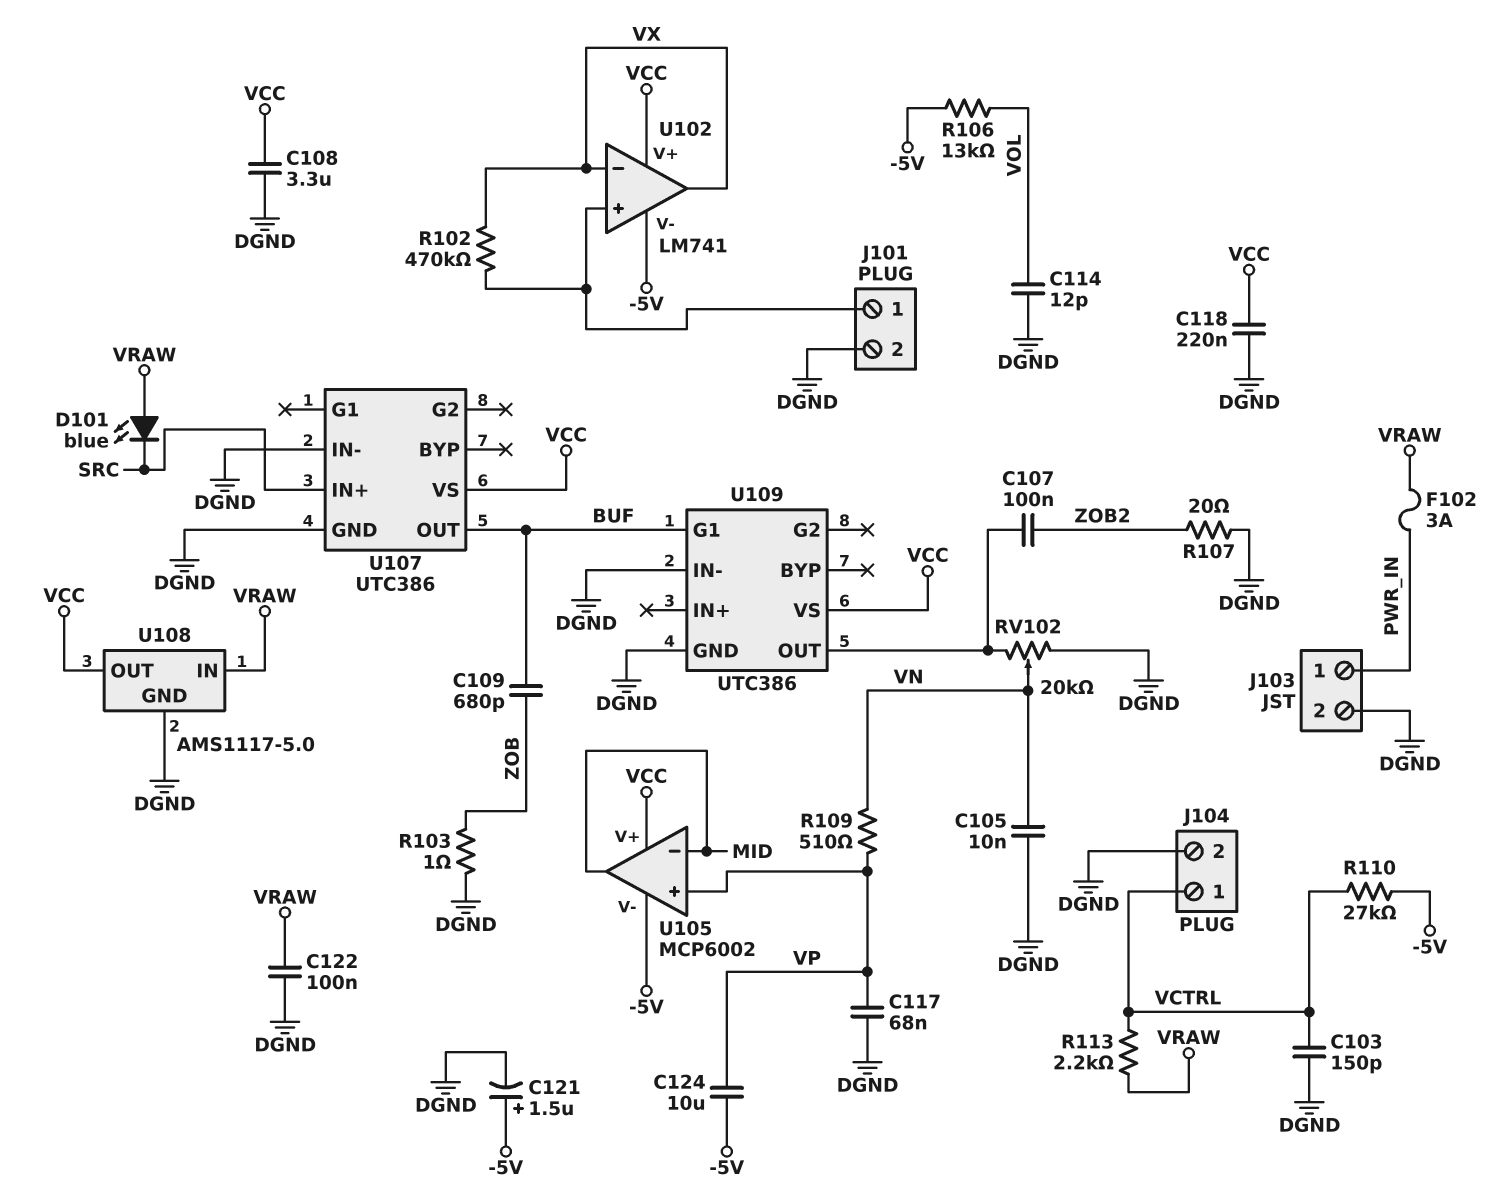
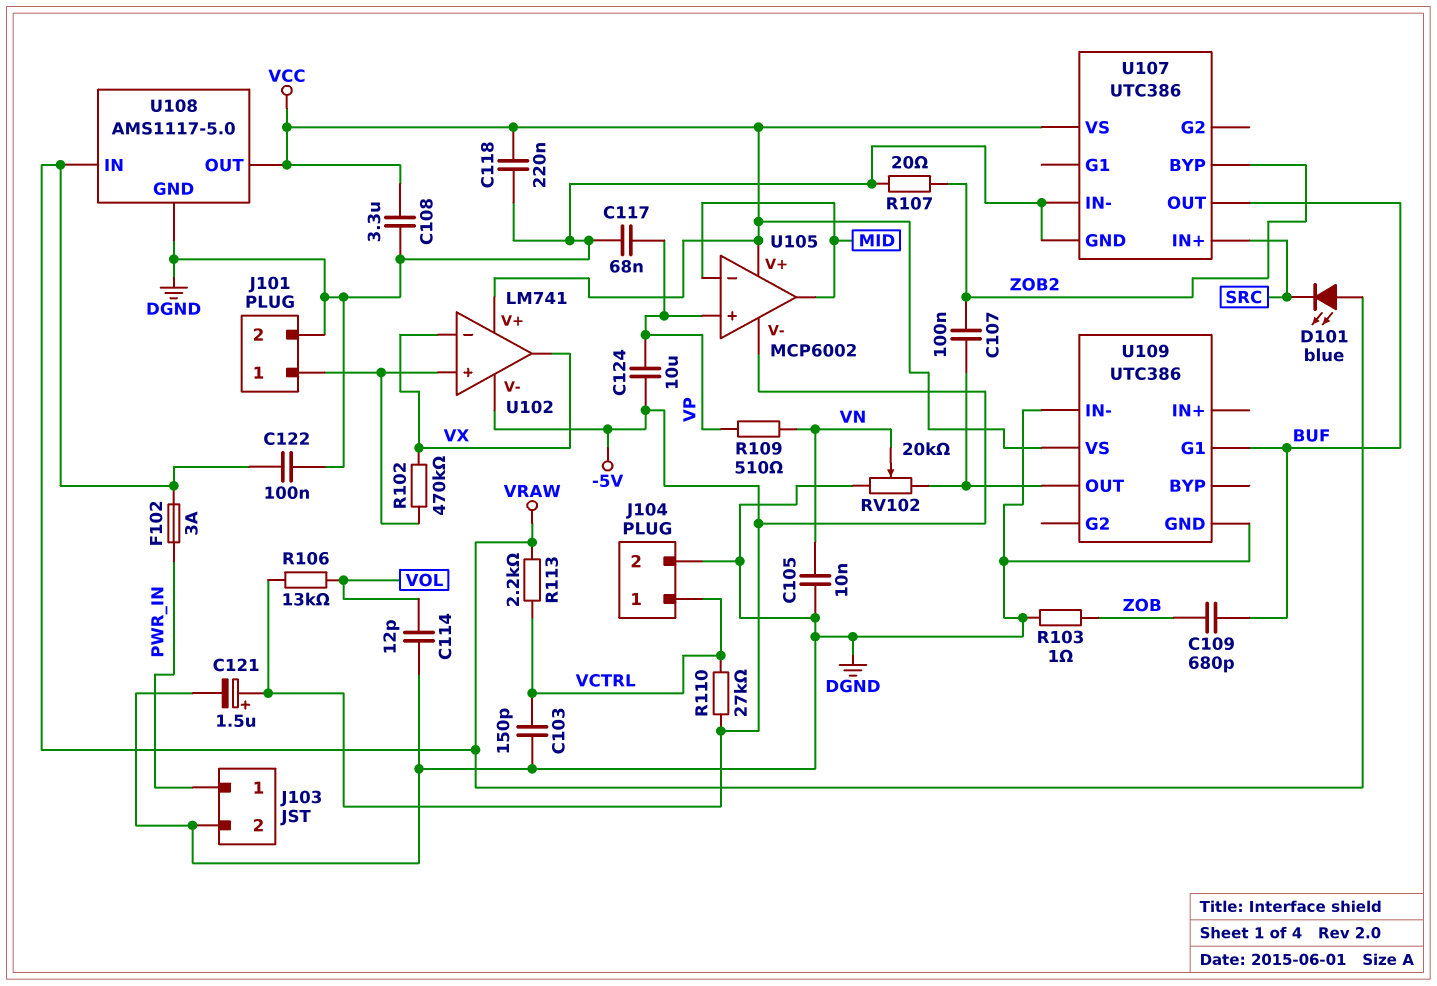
U107 pin BYP: none -> ZOB2

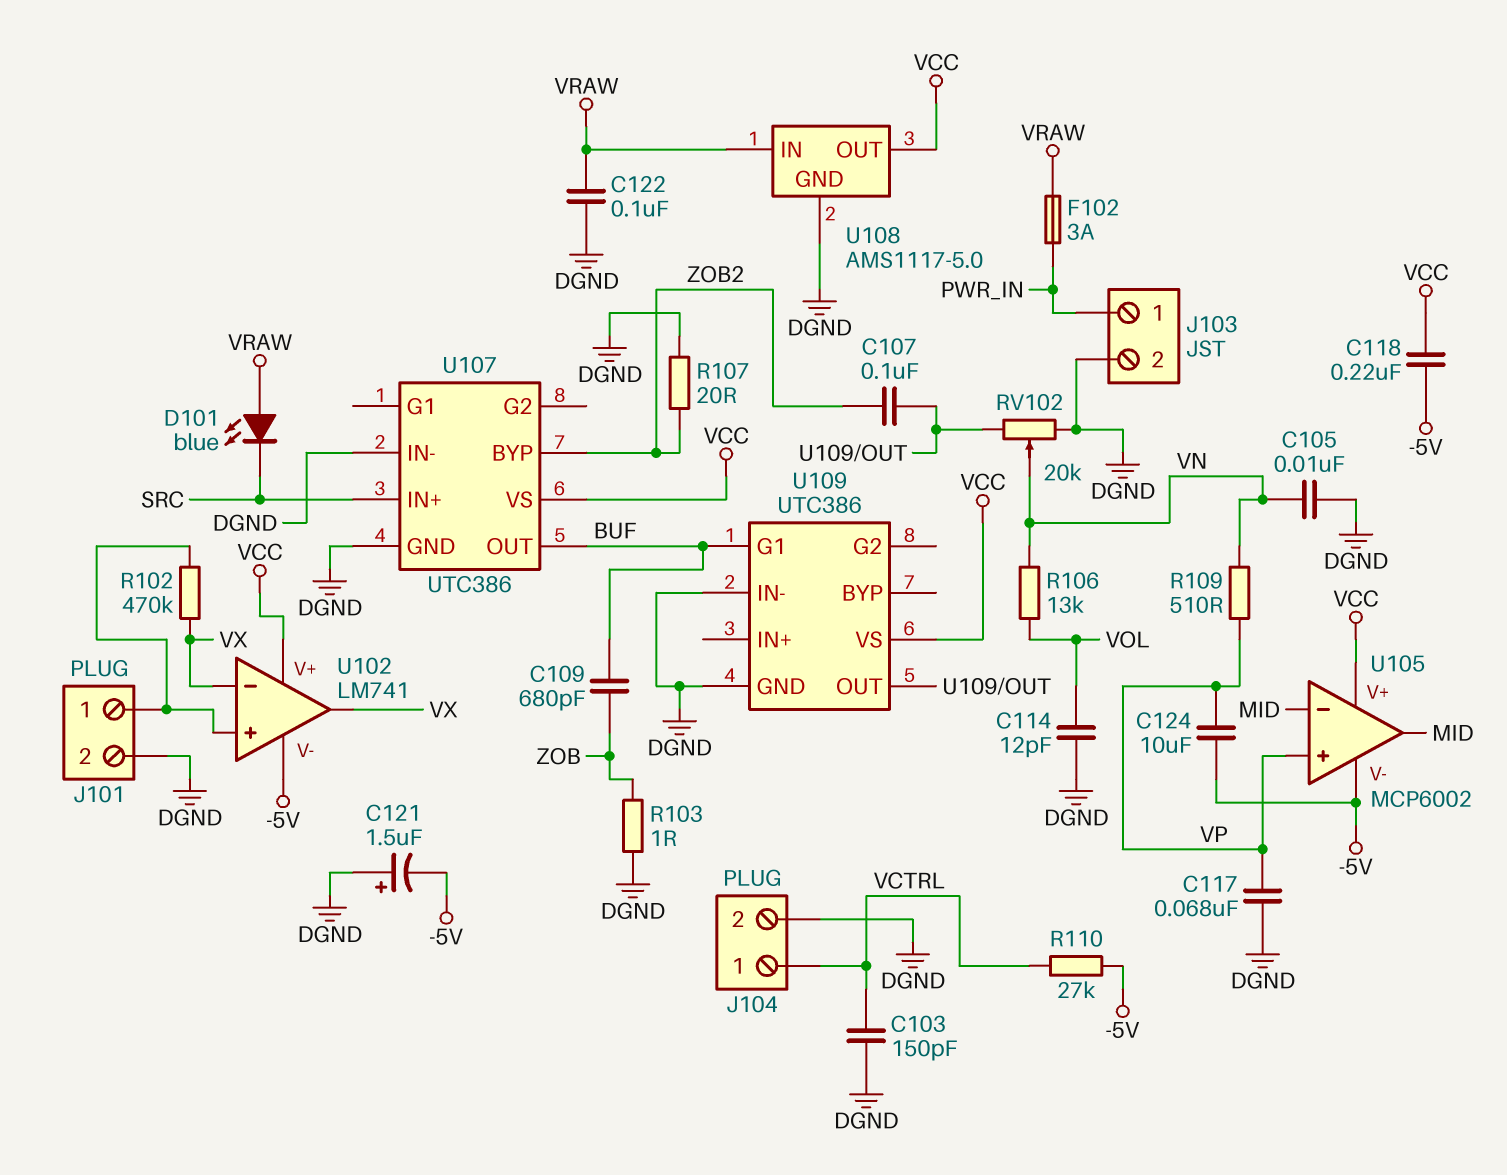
C108: 3.3uF (DGND, VCC) -> none
C118: 220nF (DGND, VCC) -> 220nF (-5V, VCC)
C121: 1.5uF (plus -5V, minus DGND) -> 1.5uF (plus DGND, minus -5V)
R106: 13k (-5V, VOL) -> 13k (VN, VOL)
R113: 2.2k (VCTRL, VRAW) -> none

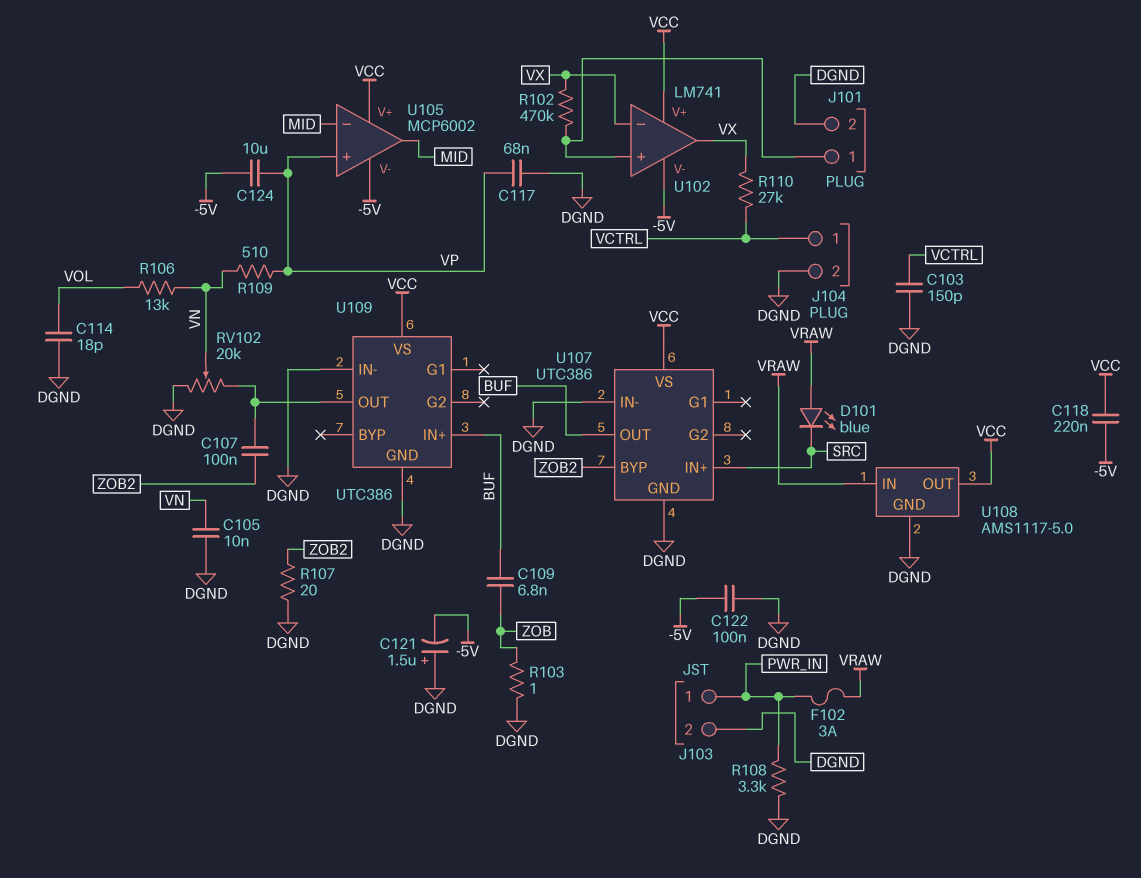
C109: 680pF (BUF, ZOB) -> 6.8nF (BUF, ZOB)
C114: 12pF (DGND, VOL) -> 18pF (DGND, VOL)
C122: 100nF (DGND, VRAW) -> 100nF (-5V, DGND)
R108: none -> 3.3k (DGND, PWR_IN)
R110: 27k (-5V, VCTRL) -> 27k (VCTRL, VX)
U109 pin G1: BUF -> none
U109 pin IN+: none -> BUF

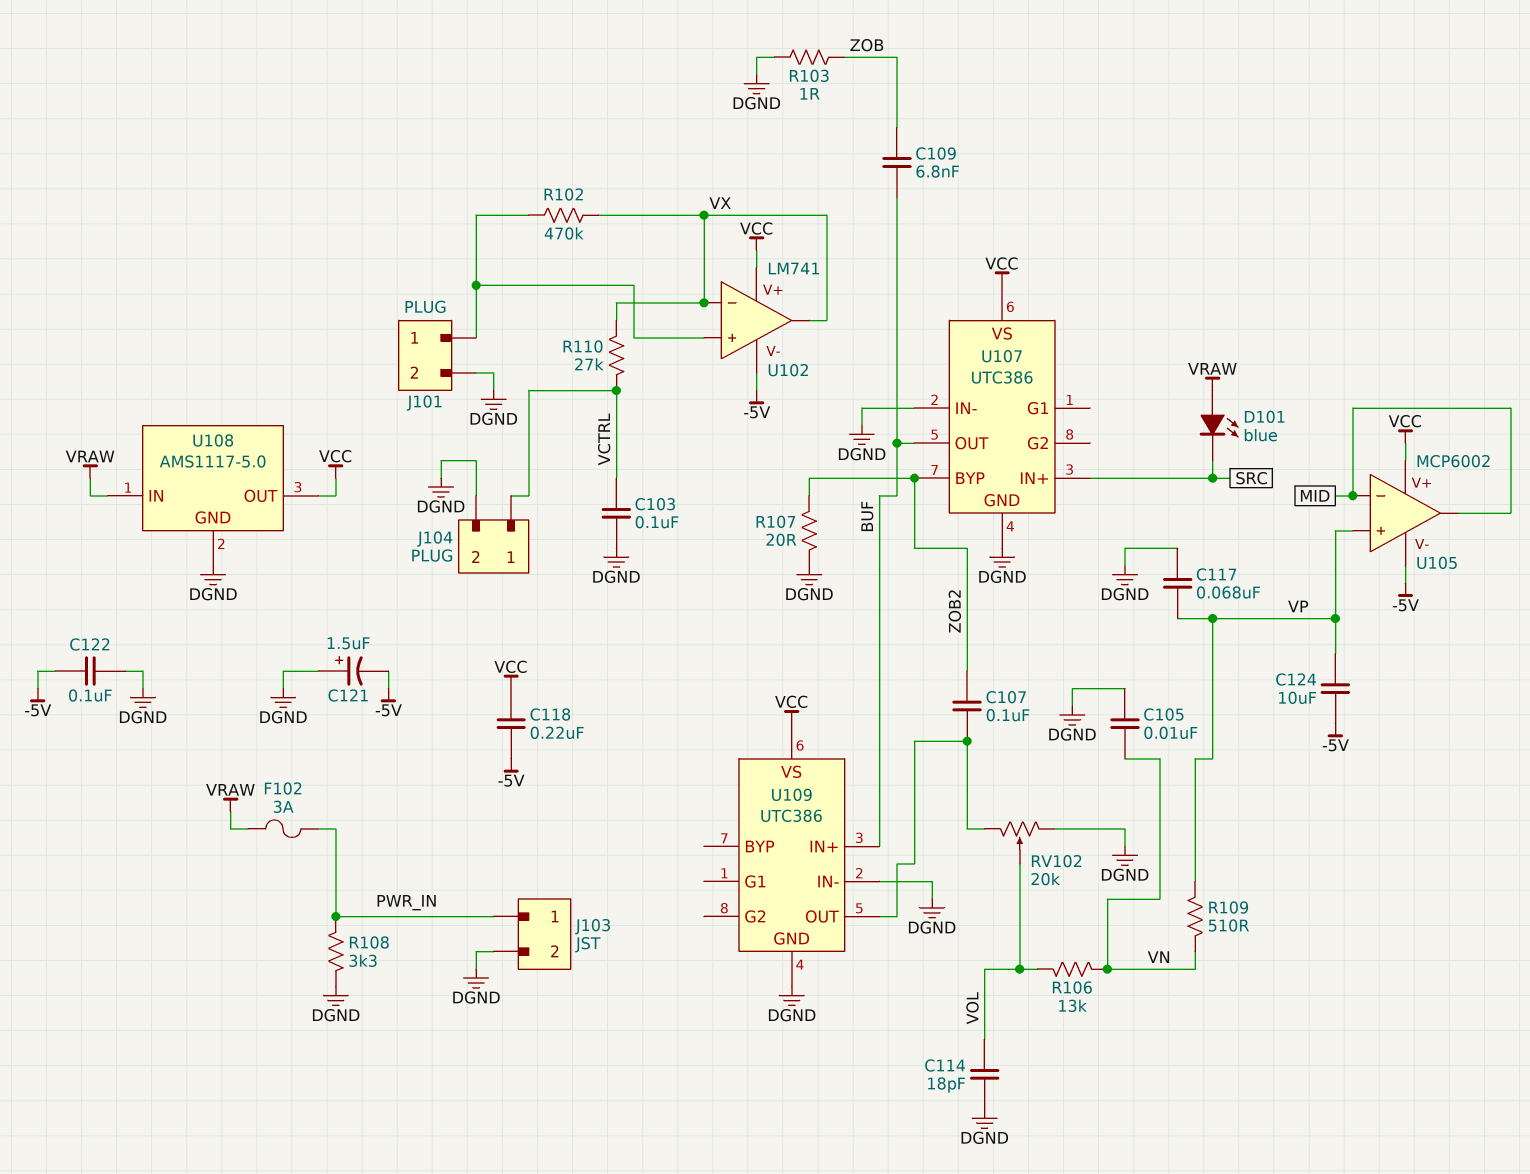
C103: 150pF (DGND, VCTRL) -> 100nF (DGND, VCTRL)
RV102: 20k (DGND, U109/OUT, wiper VN) -> 20k (DGND, U109/OUT, wiper VOL)

